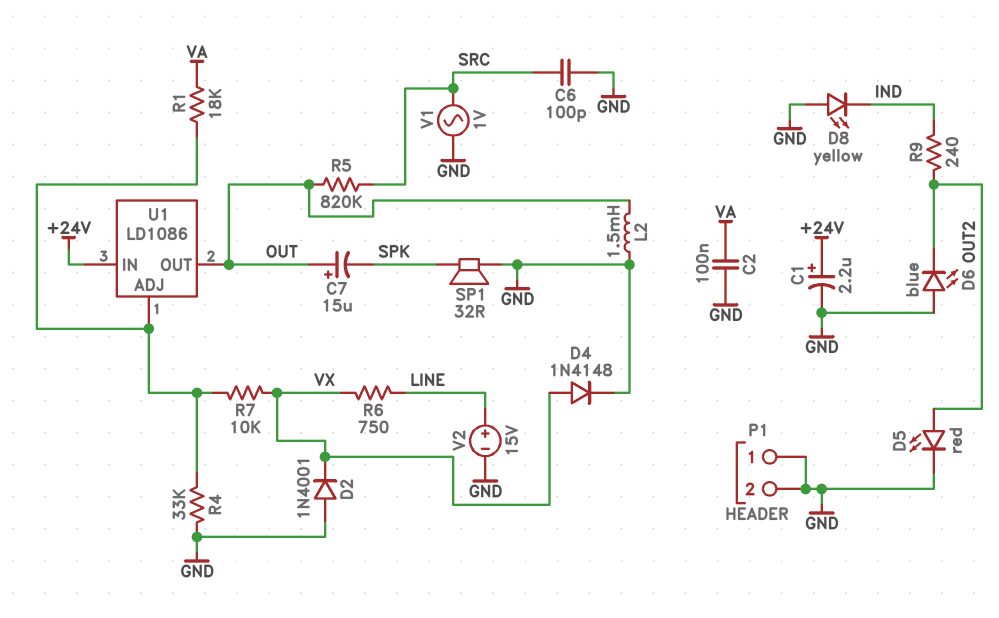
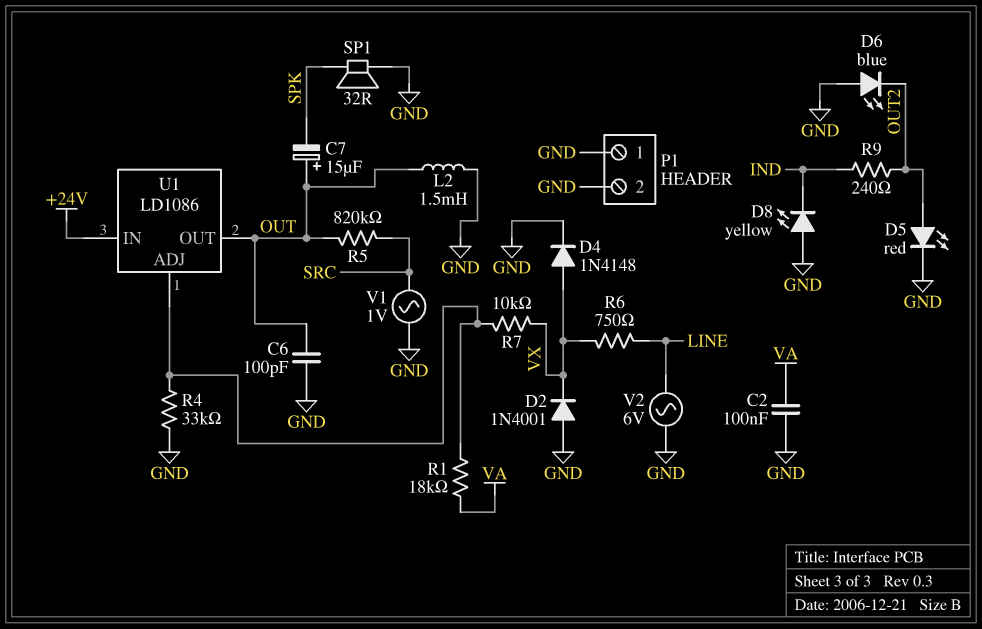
C1: 2.2uF (plus +24V, minus GND) -> none
C6: 100pF (GND, SRC) -> 100pF (GND, OUT)
V2: 15V (plus LINE, minus GND) -> AC 6V (GND, LINE)

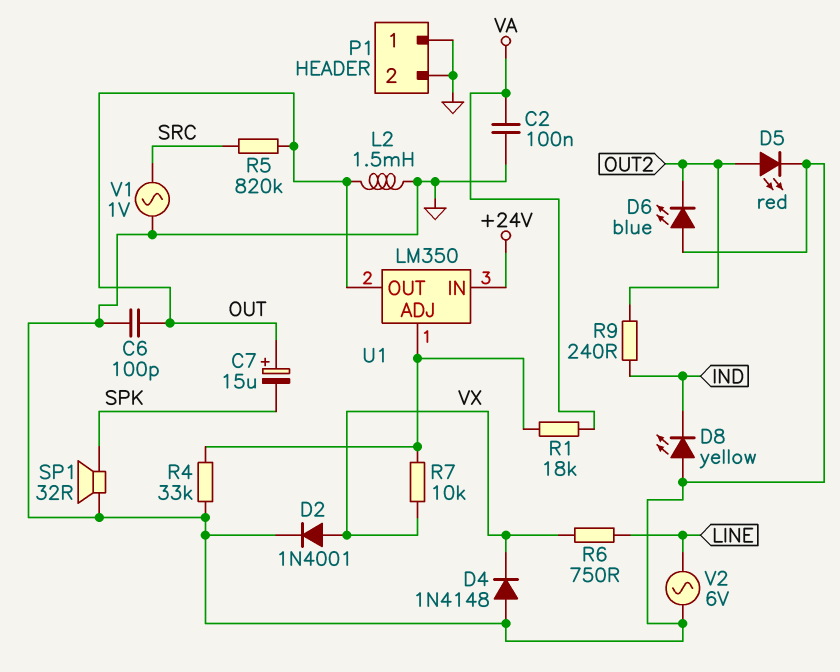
D2: diode 1N4001 (A GND, K VX) -> diode 1N4001 (A VX, K GND)
D4: diode 1N4148 (A VX, K GND) -> diode 1N4148 (A GND, K VX)
U1: LD1086 -> LM350

